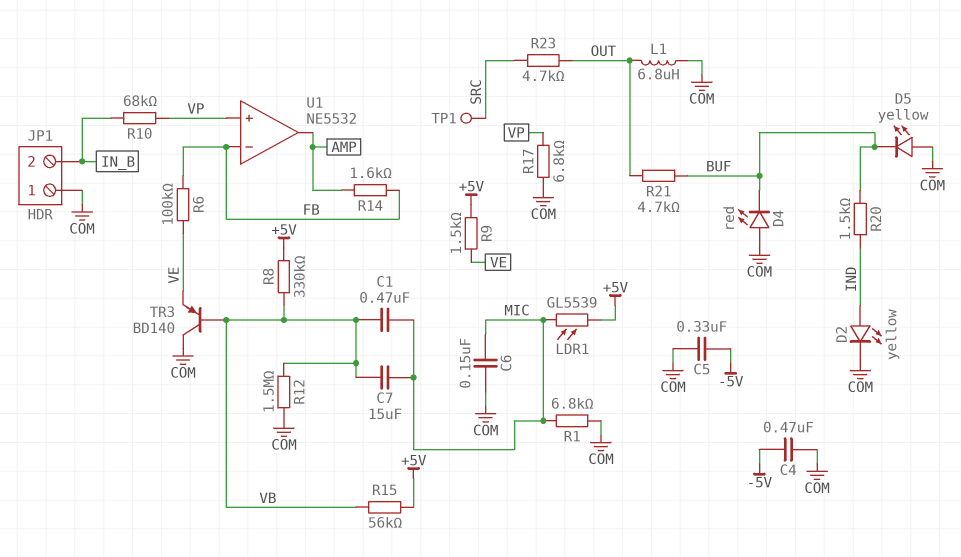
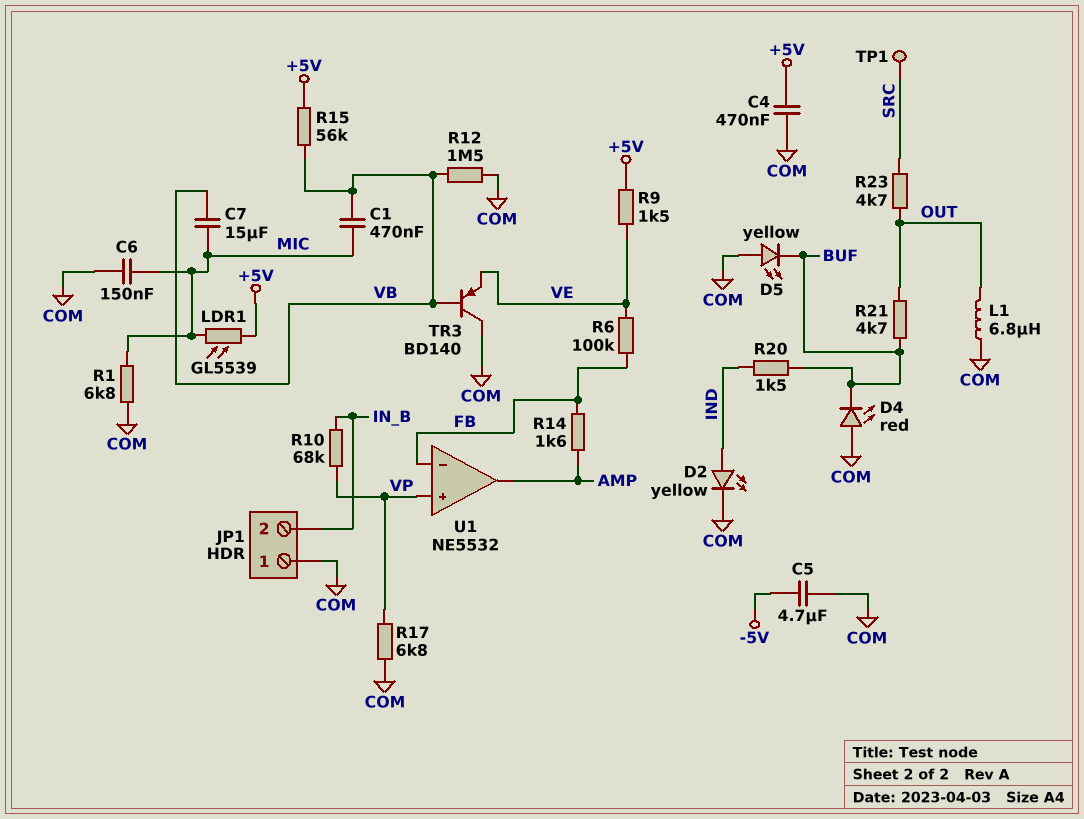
C4: 470nF (-5V, COM) -> 470nF (+5V, COM)
C5: 330nF (-5V, COM) -> 4.7uF (-5V, COM)
R8: 330k (+5V, VB) -> none

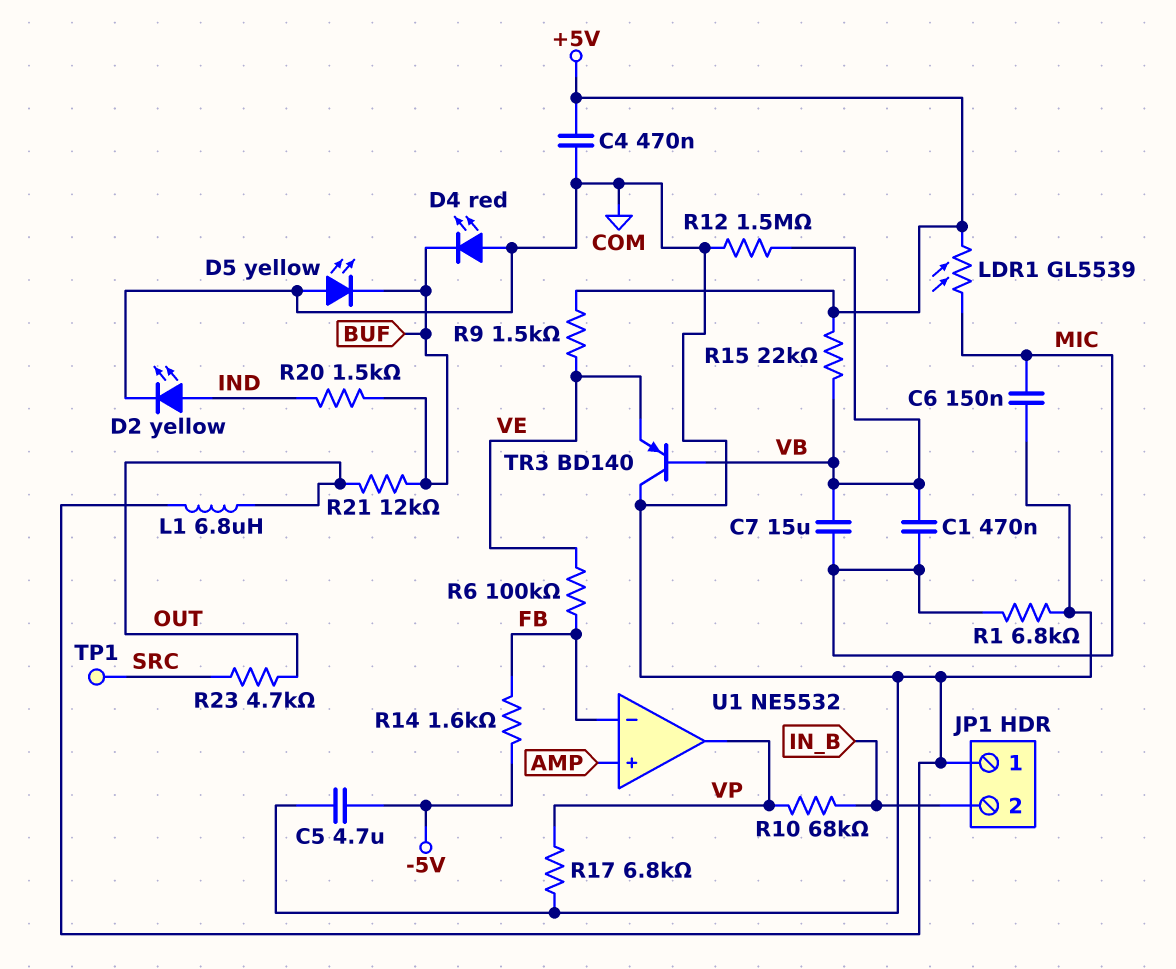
R14: 1.6k (AMP, FB) -> 1.6k (-5V, FB)
R15: 56k (+5V, VB) -> 22k (+5V, VB)
R21: 4.7k (BUF, OUT) -> 12k (BUF, OUT)
U1 pin in+: VP -> AMP
U1 pin out: AMP -> VP

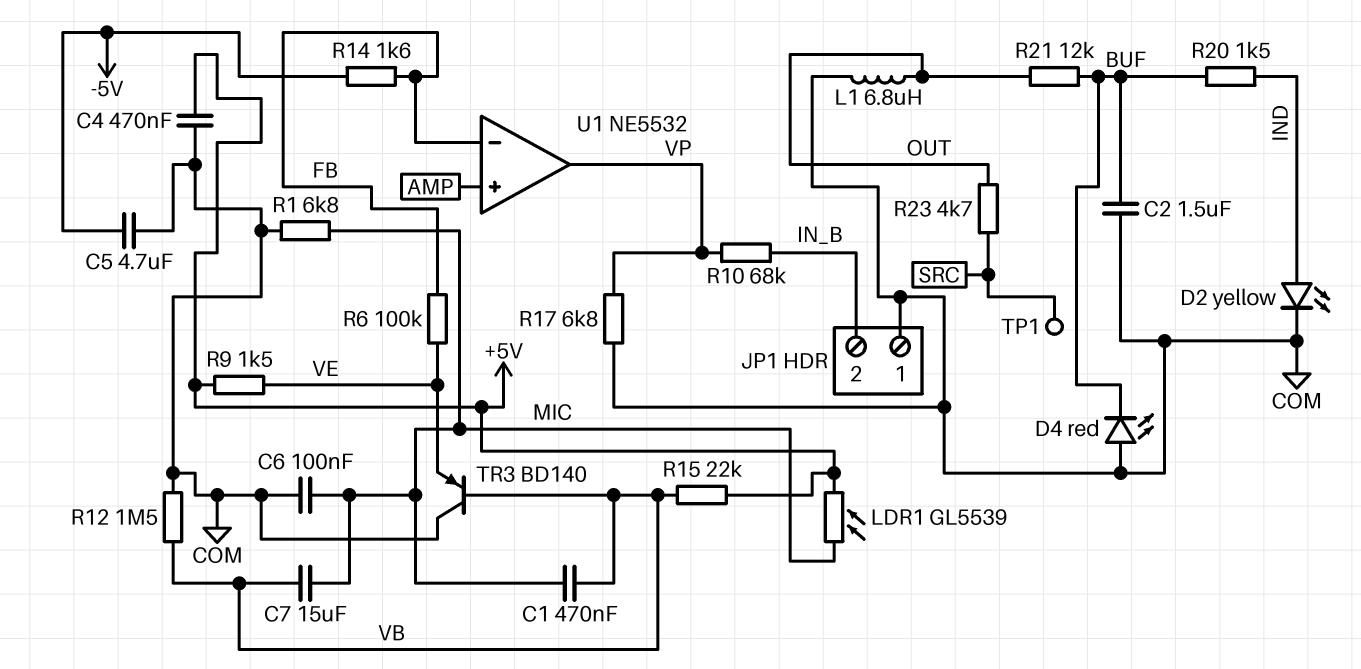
C2: none -> 1.5uF (BUF, COM)
C6: 150nF (COM, MIC) -> 100nF (COM, MIC)
D5: LED yellow (A COM, K BUF) -> none

